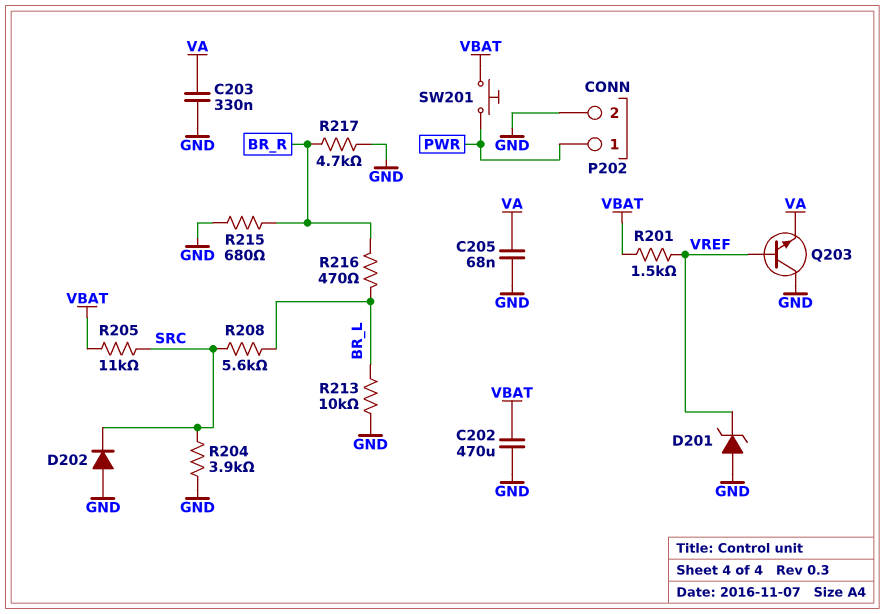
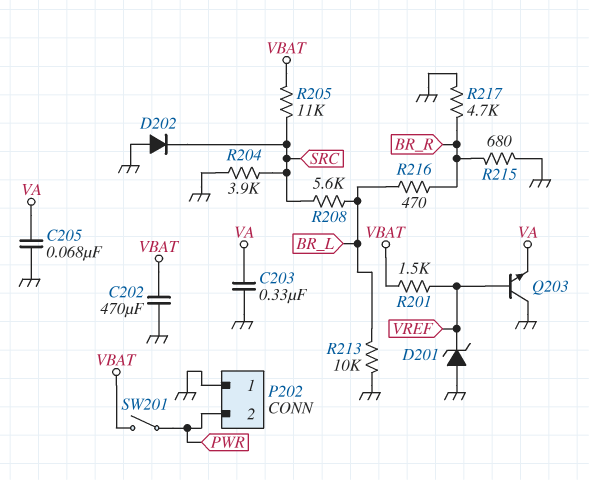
P202 pin 1: PWR -> GND
P202 pin 2: GND -> PWR
SW201: button (PWR, VBAT) -> switch (PWR, VBAT)

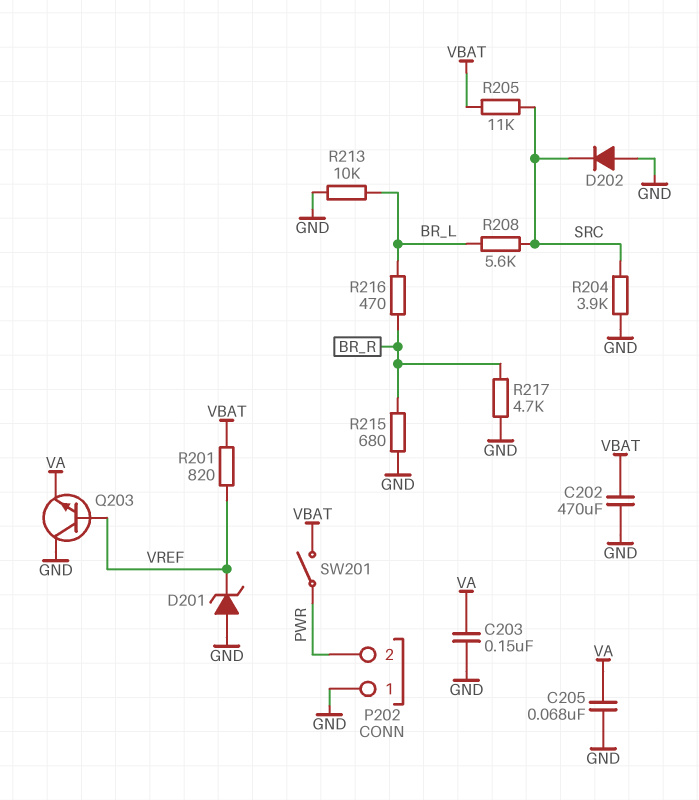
C203: 330nF (GND, VA) -> 150nF (GND, VA)
R201: 1.5k (VBAT, VREF) -> 820 (VBAT, VREF)

